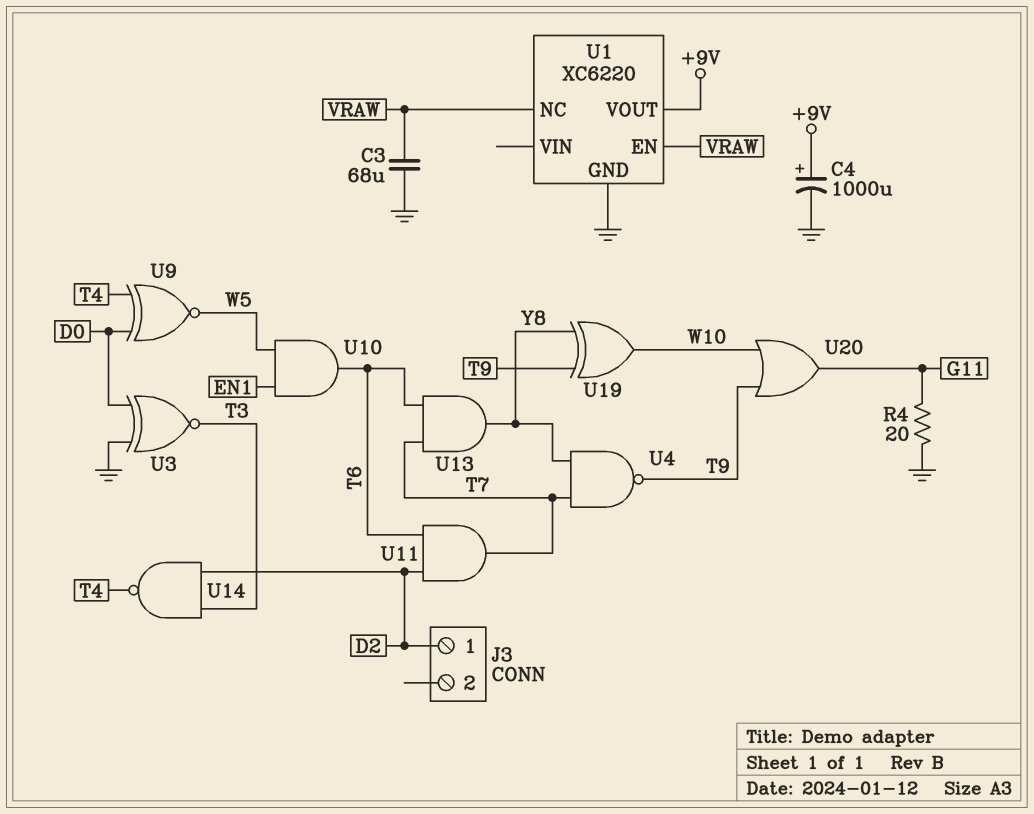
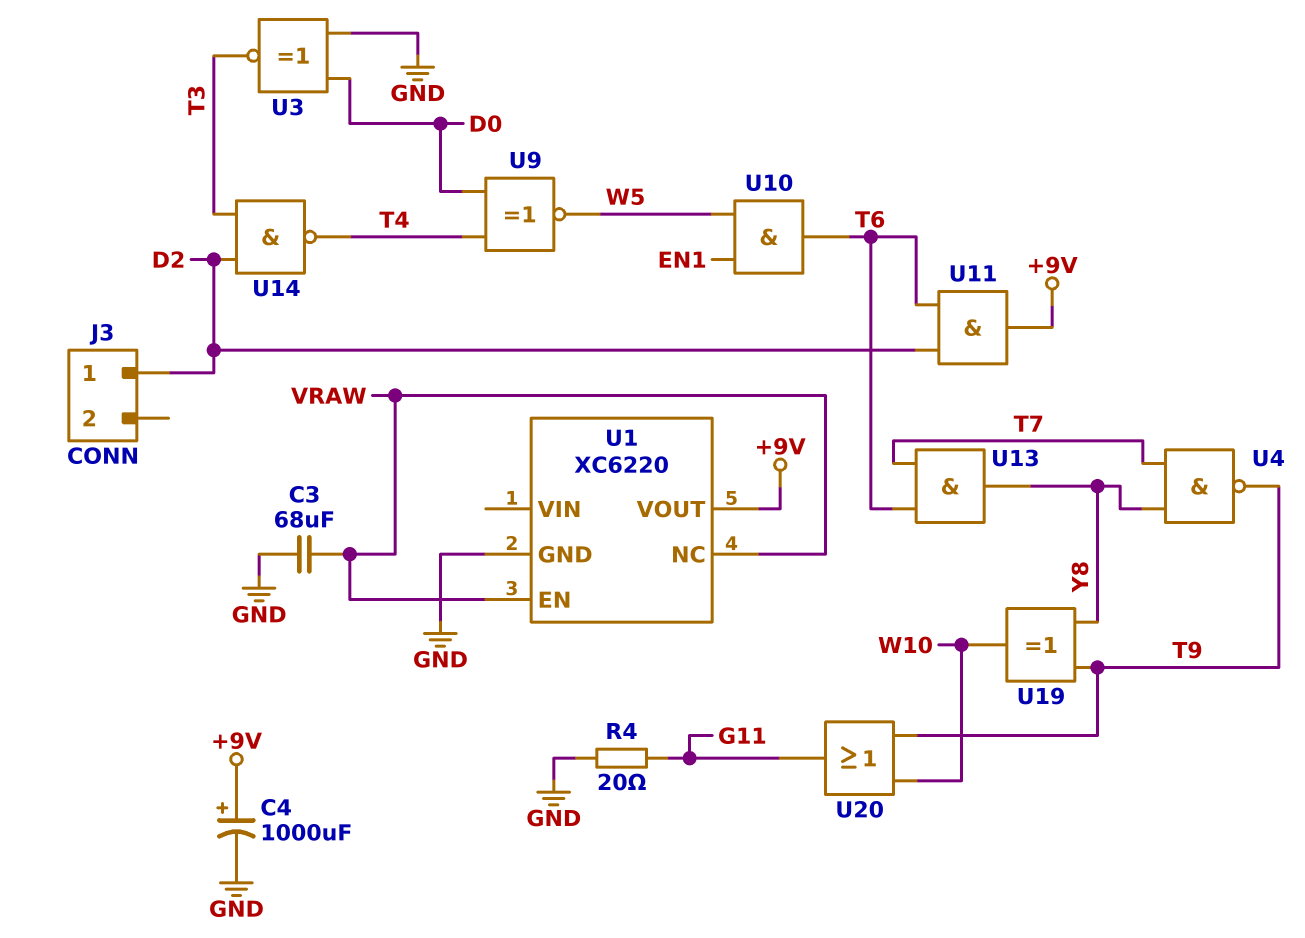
U11: AND (in D2, in T6, out T7) -> AND (in D2, in T6, out +9V)

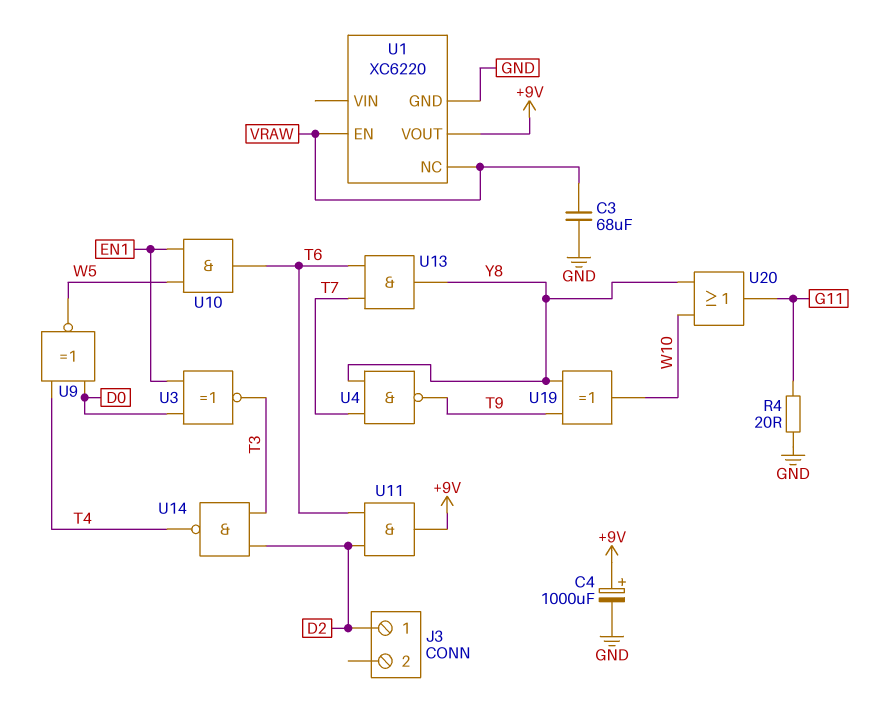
U3: XNOR (in D0, in GND, out T3) -> XNOR (in D0, in EN1, out T3)
U20: OR (in T9, in W10, out G11) -> OR (in W10, in Y8, out G11)

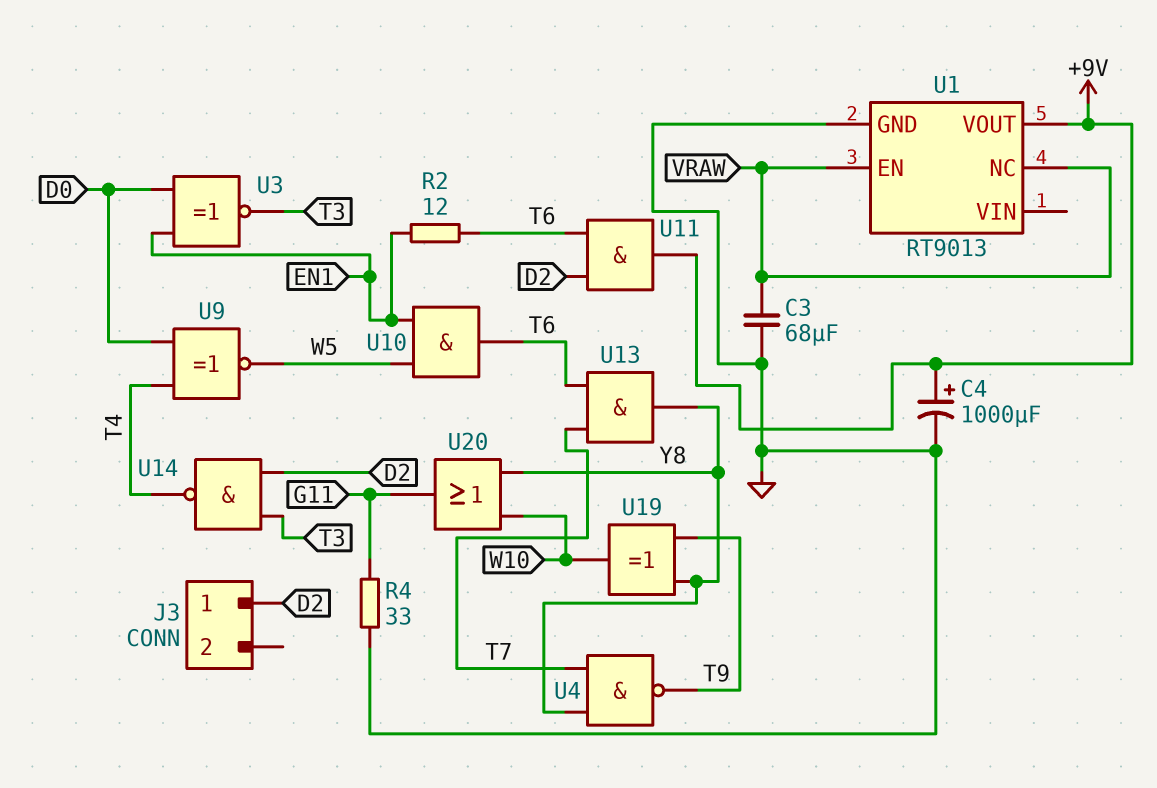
R2: none -> 12 (EN1, T6)
R4: 20 (G11, GND) -> 33 (G11, GND)
U1: XC6220 -> RT9013

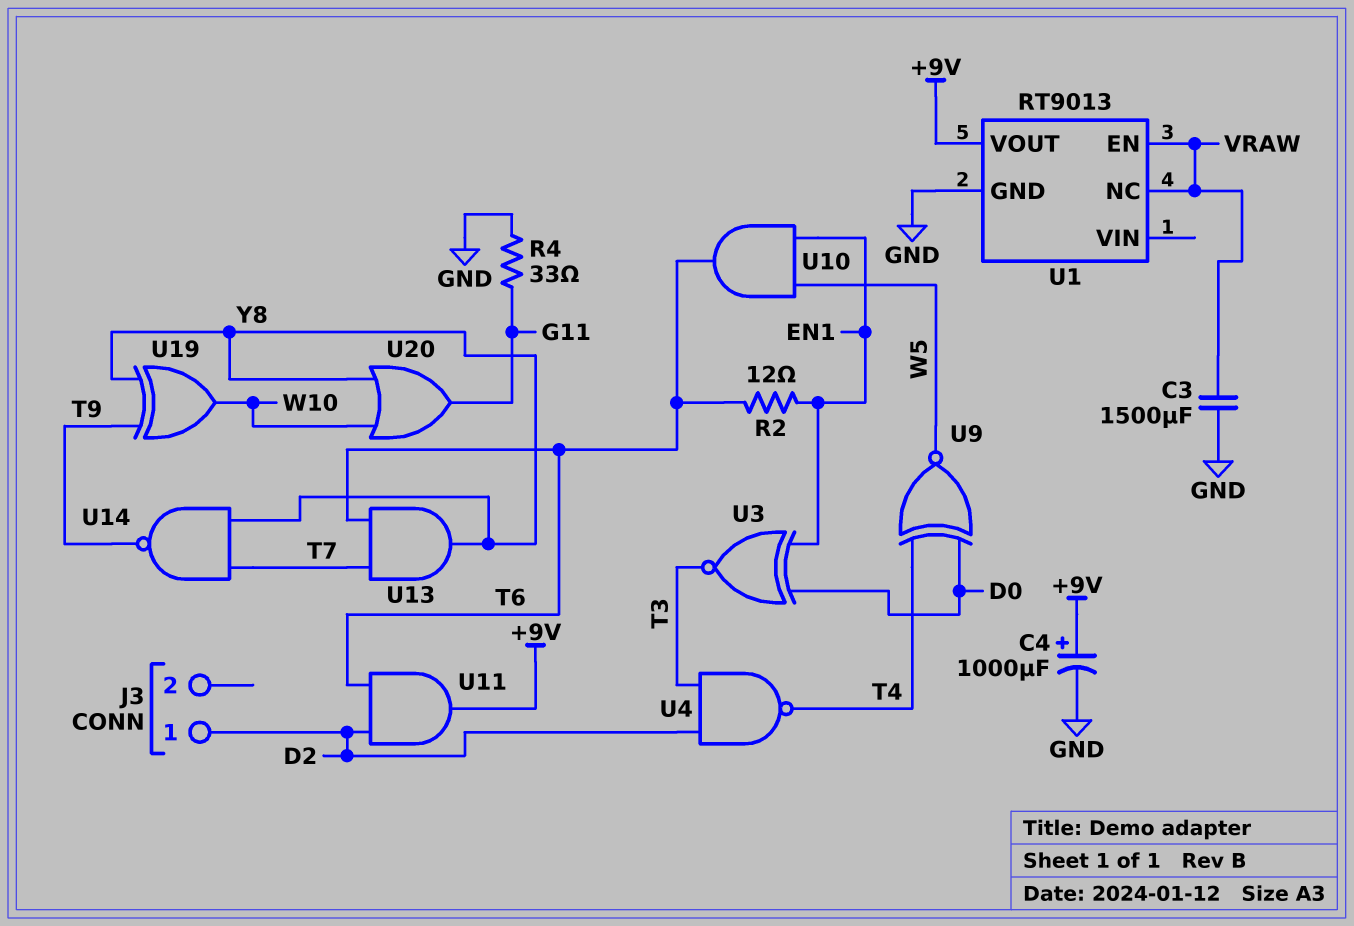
C3: 68uF (GND, VRAW) -> 1500uF (GND, VRAW)
U4: NAND (in T7, in Y8, out T9) -> NAND (in D2, in T3, out T4)
U14: NAND (in D2, in T3, out T4) -> NAND (in T7, in Y8, out T9)

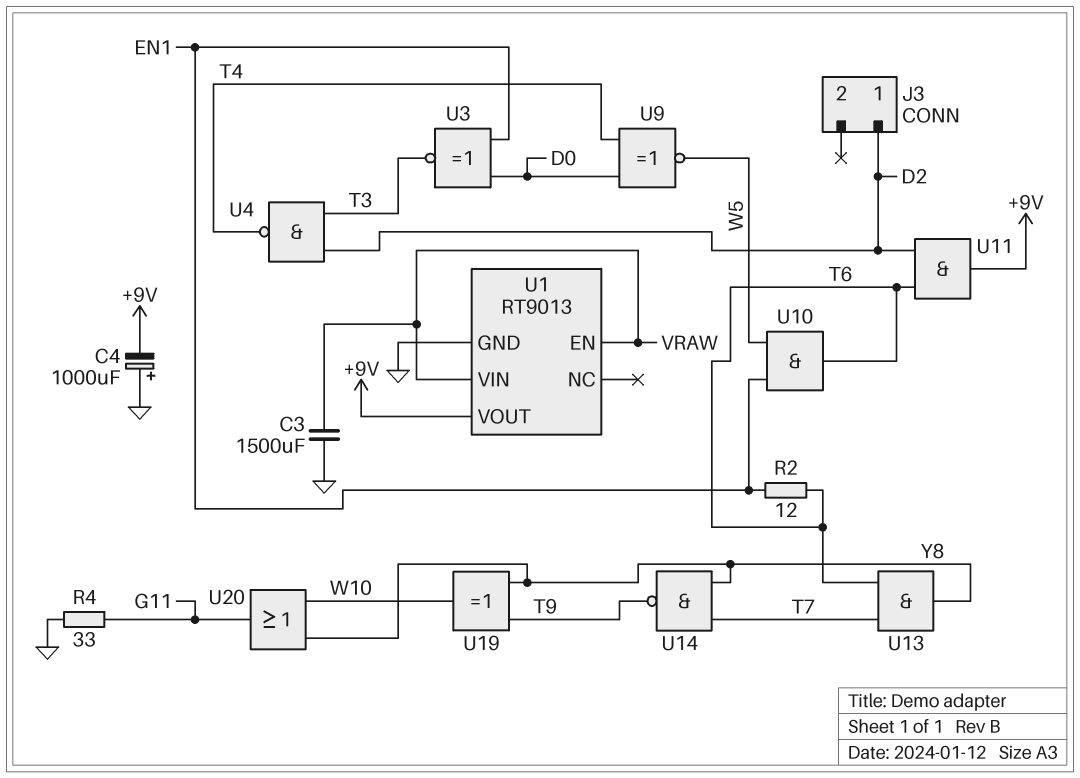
C4: 1000uF (plus +9V, minus GND) -> 1000uF (plus GND, minus +9V)
U1 pin NC: VRAW -> none
U1 pin VIN: none -> VRAW

